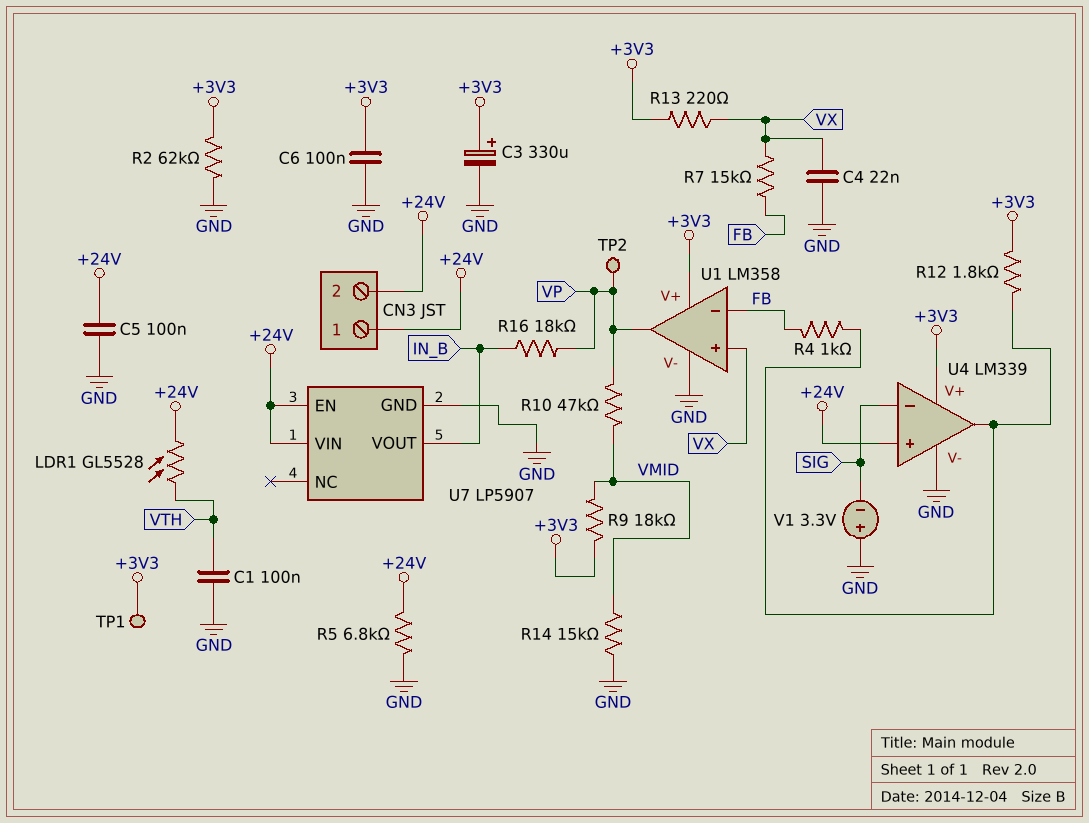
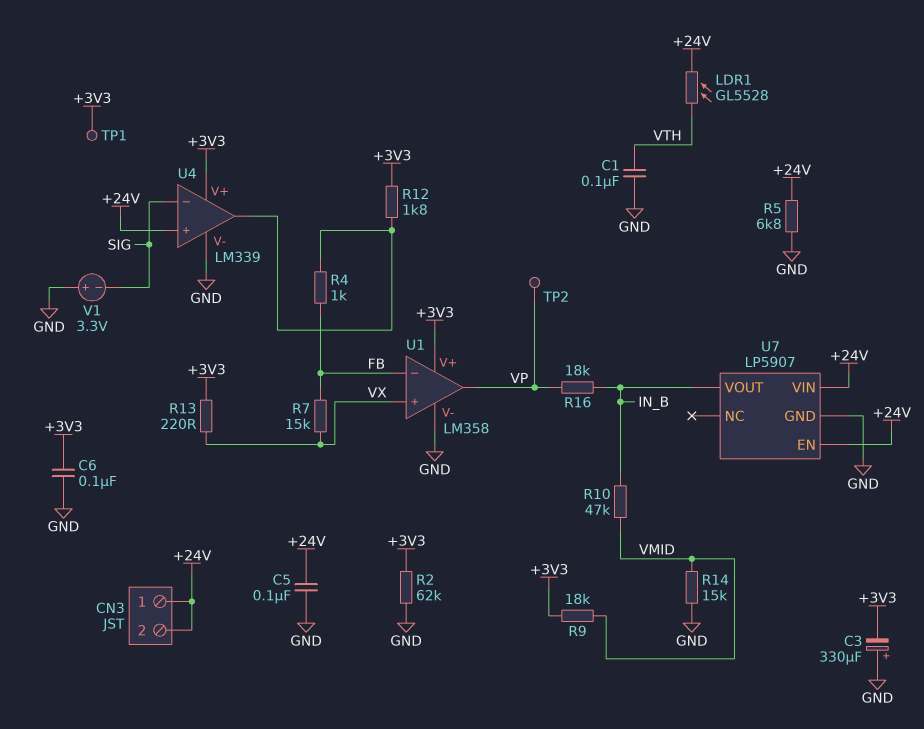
C3: 330uF (plus +3V3, minus GND) -> 330uF (plus GND, minus +3V3)
C4: 22nF (GND, VX) -> none
R10: 47k (VMID, VP) -> 47k (IN_B, VMID)

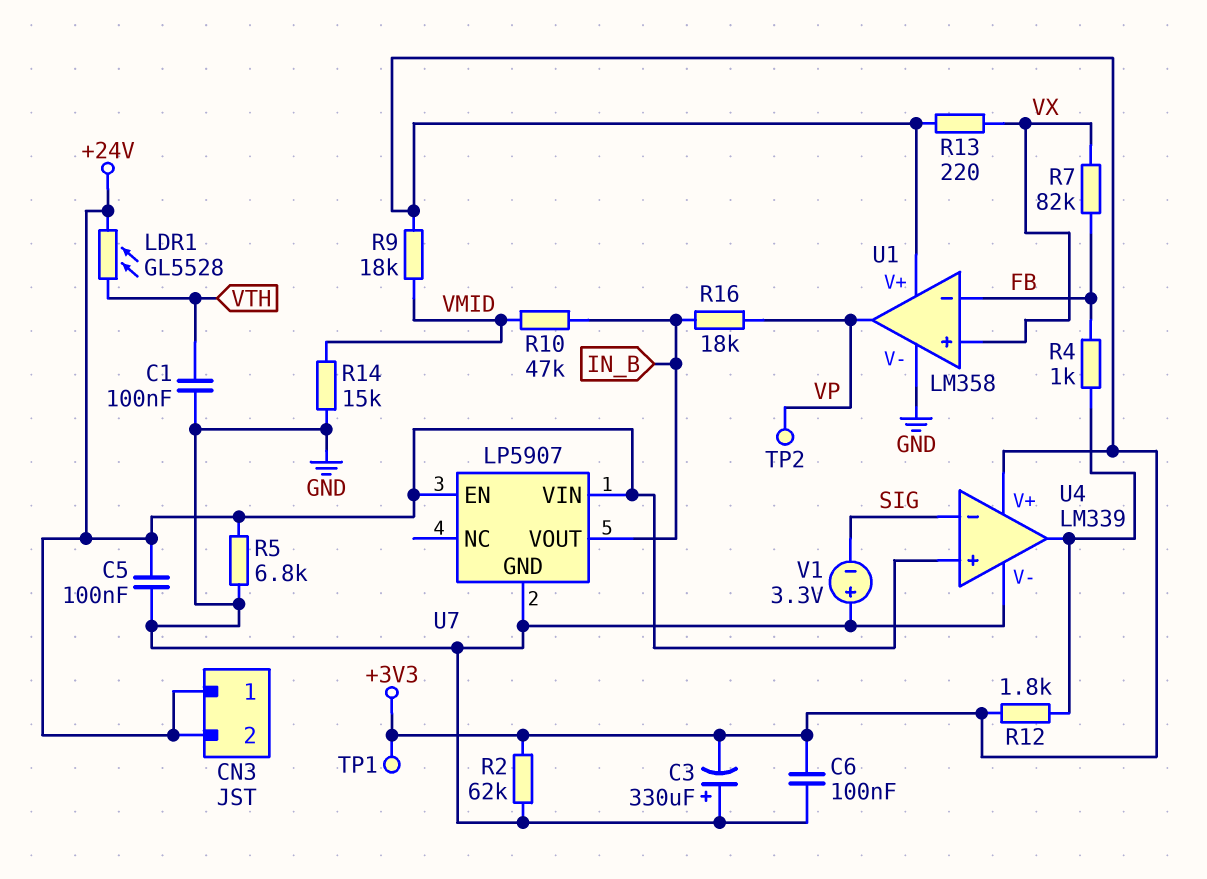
R7: 15k (FB, VX) -> 82k (FB, VX)

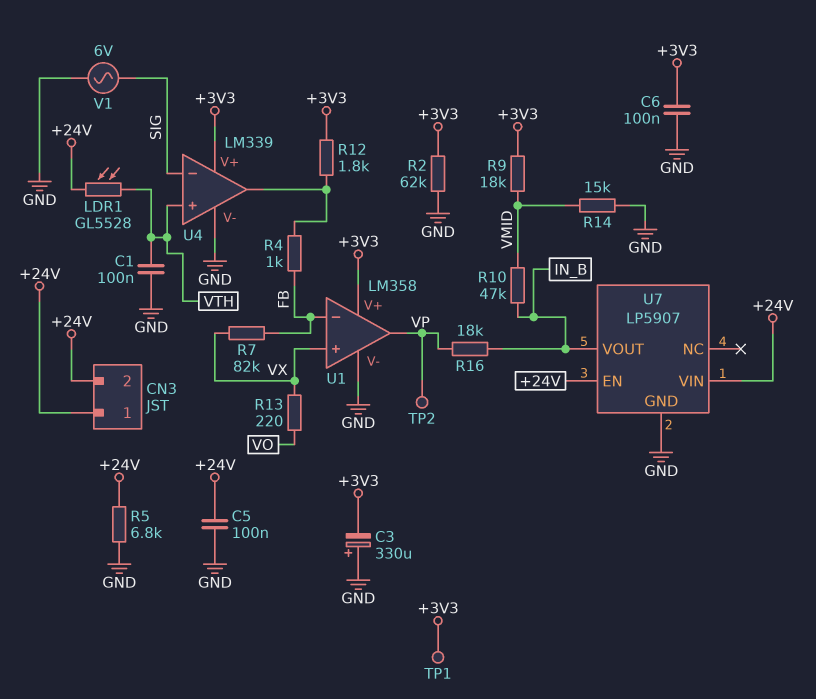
R13: 220 (+3V3, VX) -> 220 (VO, VX)
U4 pin in+: +24V -> VTH
V1: 3.3V (plus GND, minus SIG) -> AC 6V (GND, SIG)

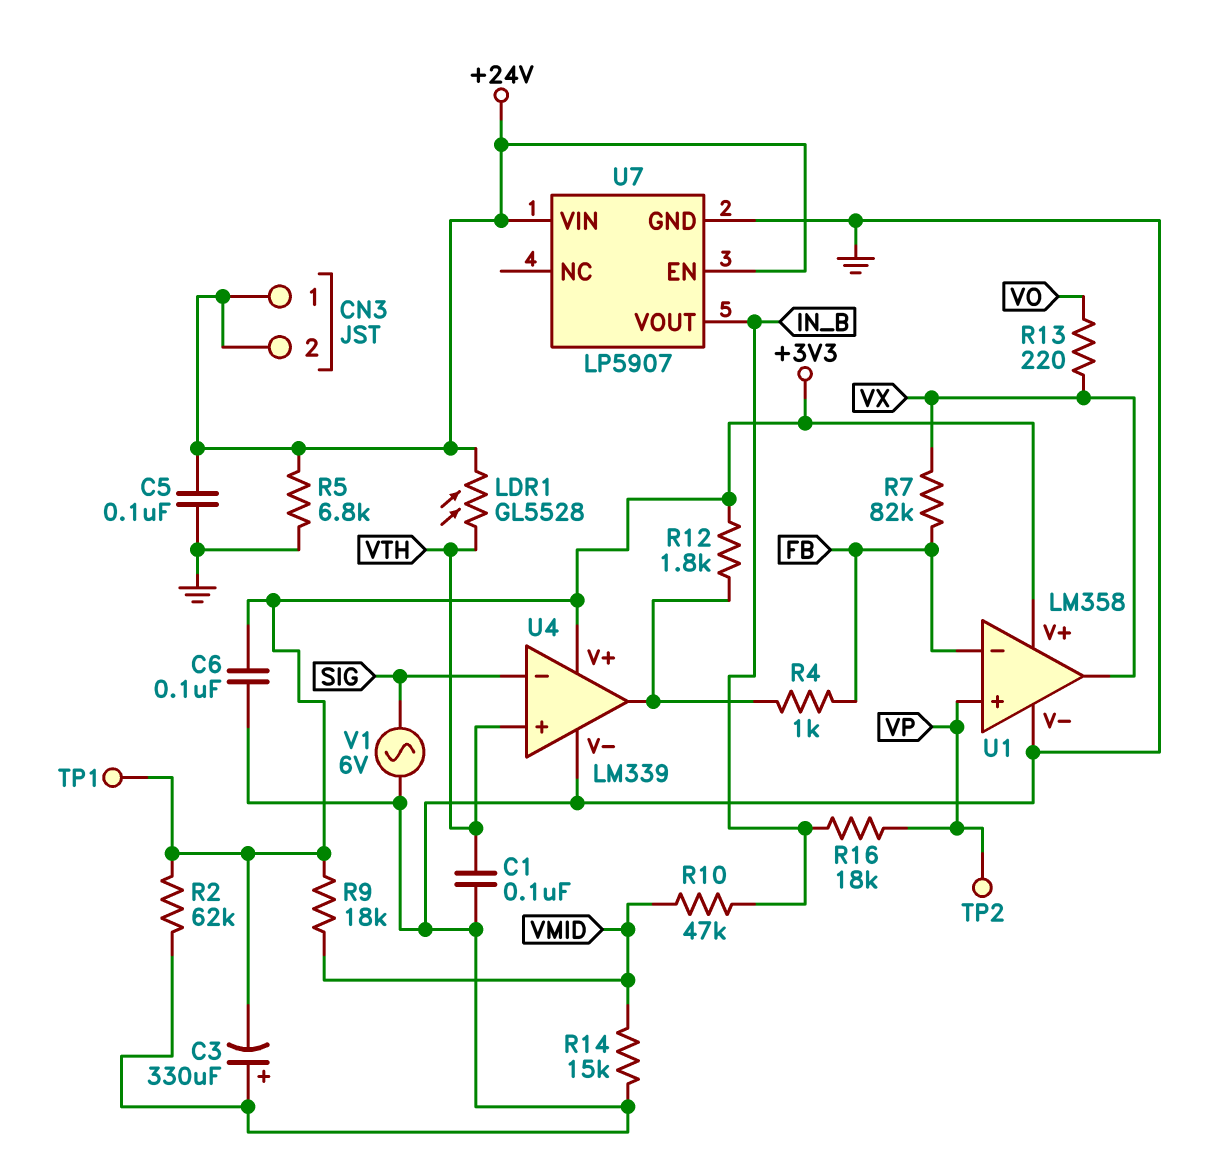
U1 pin in+: VX -> VP
U1 pin out: VP -> VX

